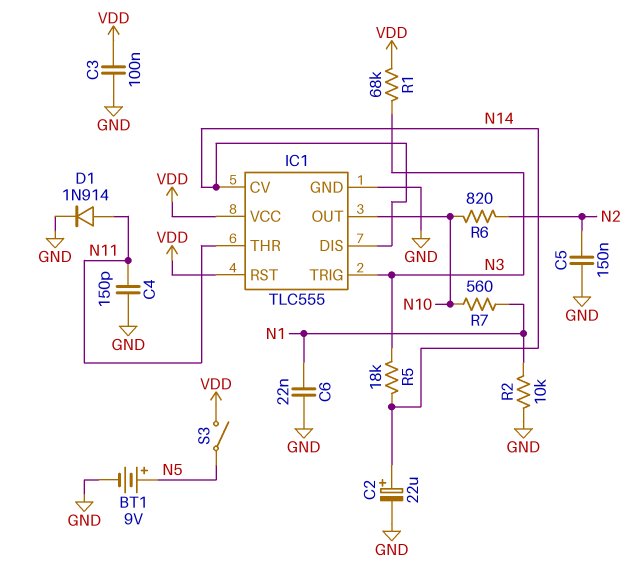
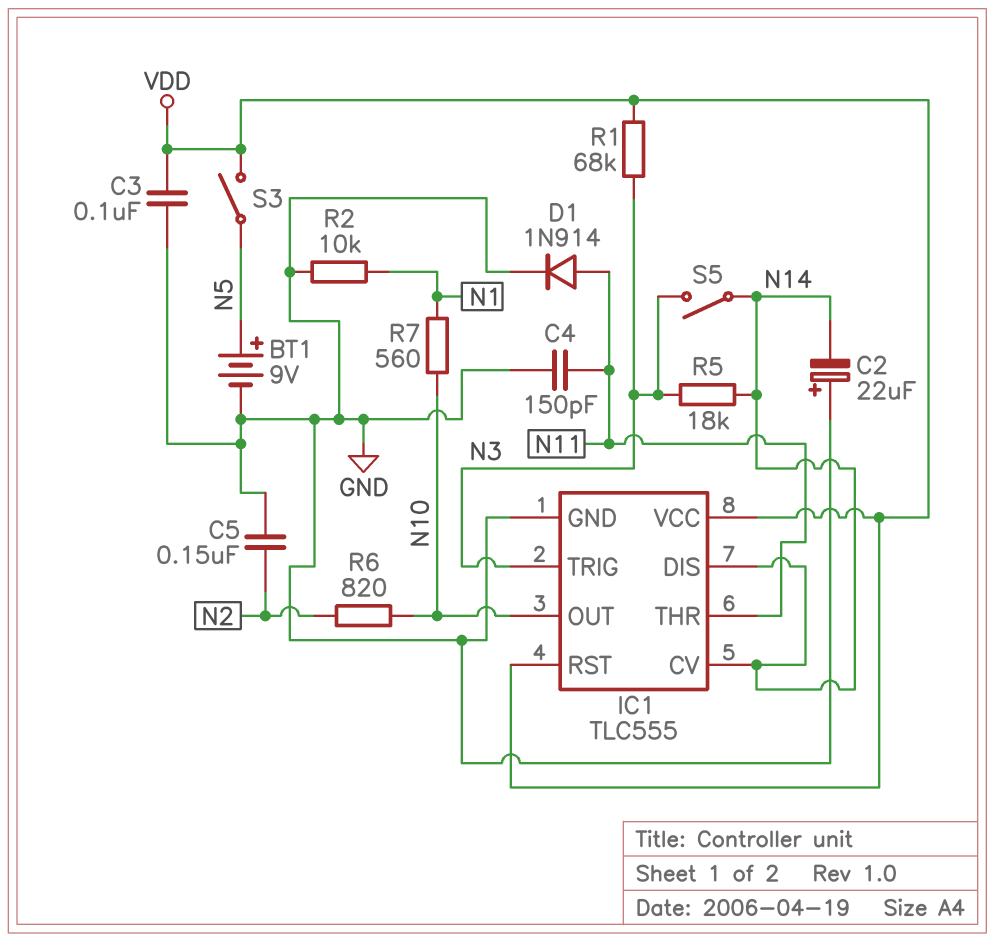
C2: 22uF (plus N14, minus GND) -> 22uF (plus GND, minus N14)
C6: 22nF (GND, N1) -> none
S5: none -> switch (N3, N14)

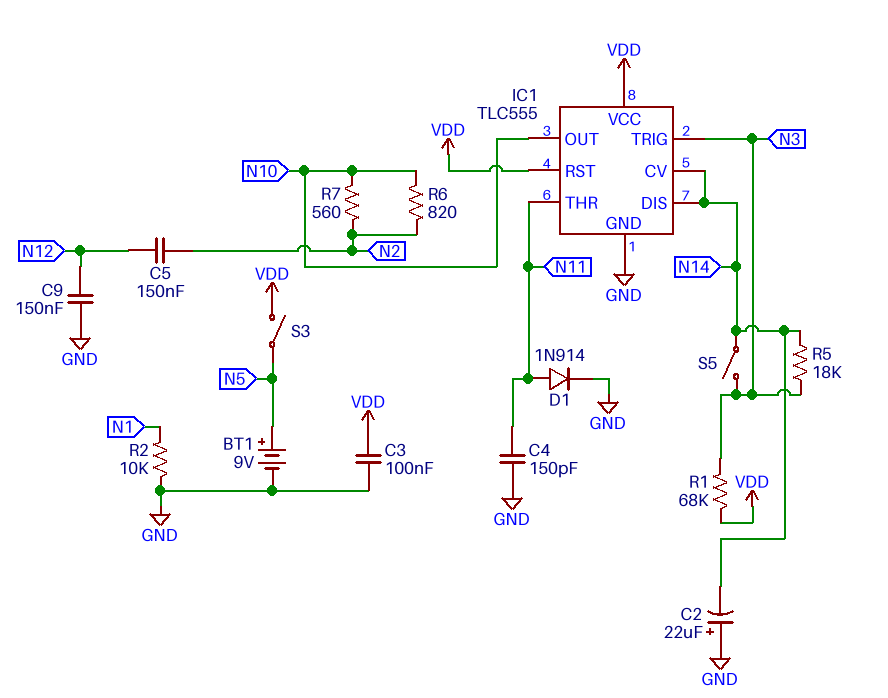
C5: 150nF (GND, N2) -> 150nF (N2, N12)
C9: none -> 150nF (GND, N12)
R7: 560 (N1, N10) -> 560 (N2, N10)

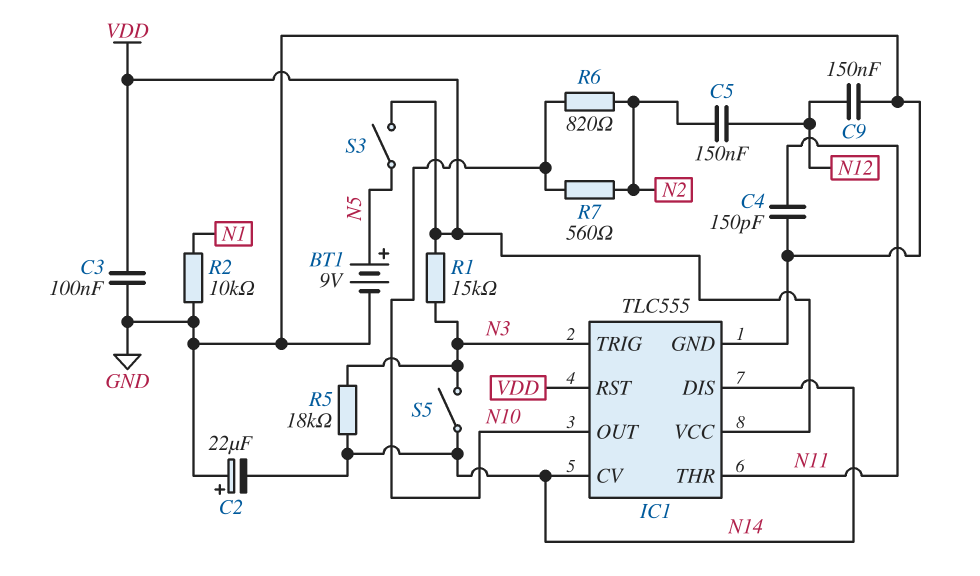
D1: diode 1N914 (A N11, K GND) -> none
R1: 68k (N3, VDD) -> 15k (N3, VDD)

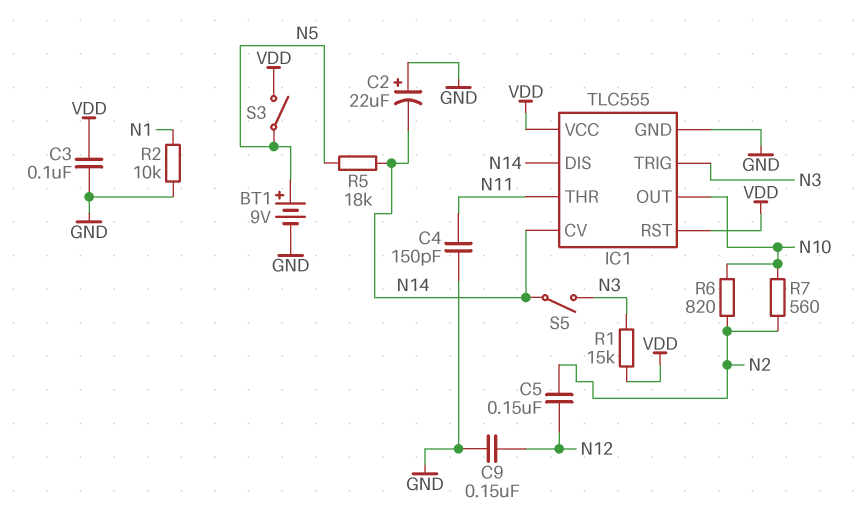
R5: 18k (N3, N14) -> 18k (N5, N14)

